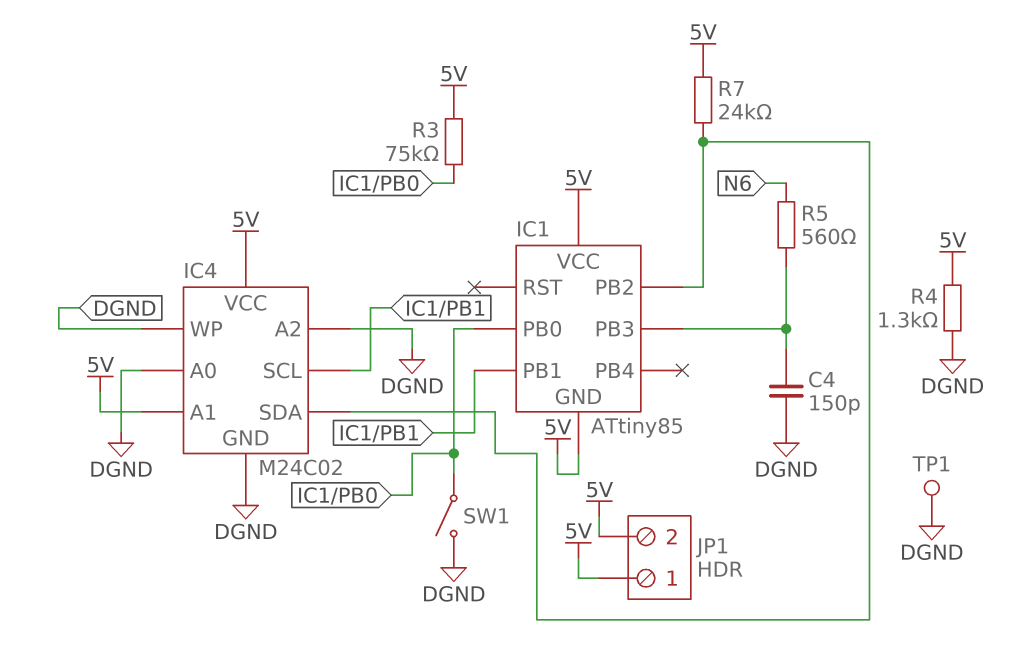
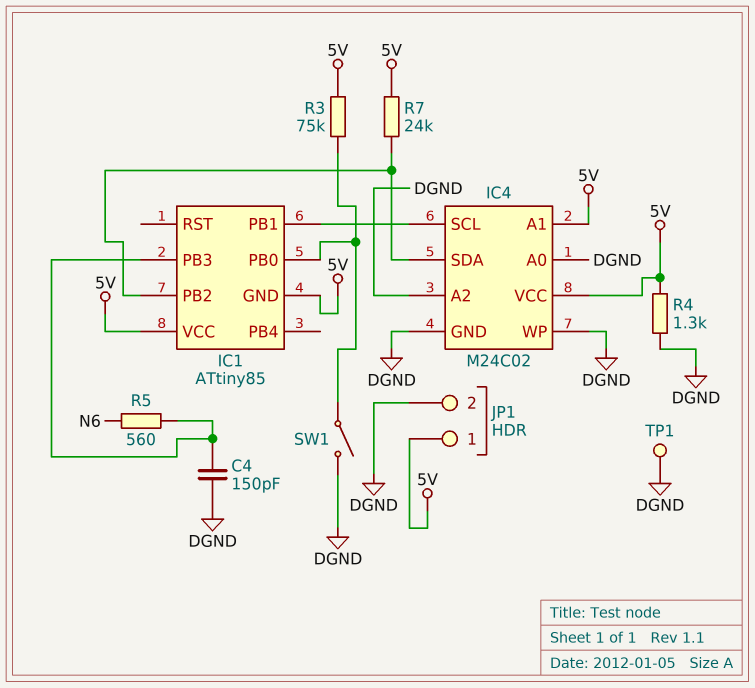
JP1 pin 2: 5V -> DGND

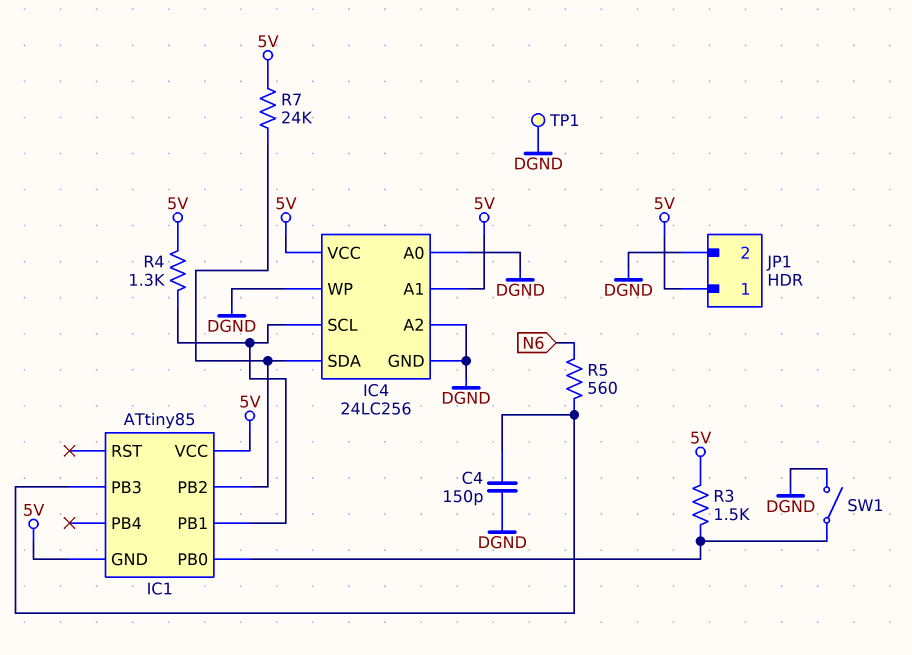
IC4: M24C02 -> 24LC256
R3: 75k (5V, IC1/PB0) -> 1.5k (5V, IC1/PB0)
R4: 1.3k (5V, DGND) -> 1.3k (5V, IC1/PB1)

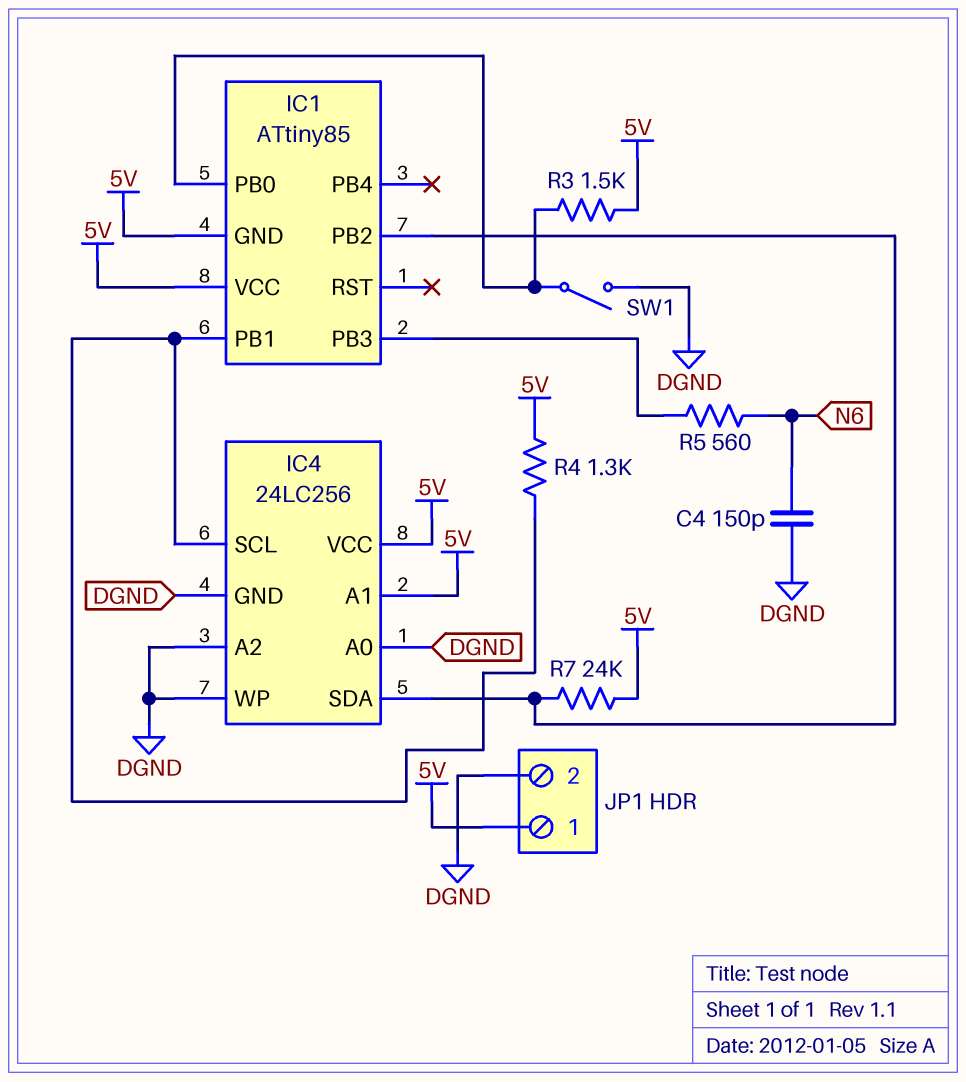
C4: 150pF (DGND, IC1/PB3) -> 150pF (DGND, N6)
TP1: test point (DGND) -> none

